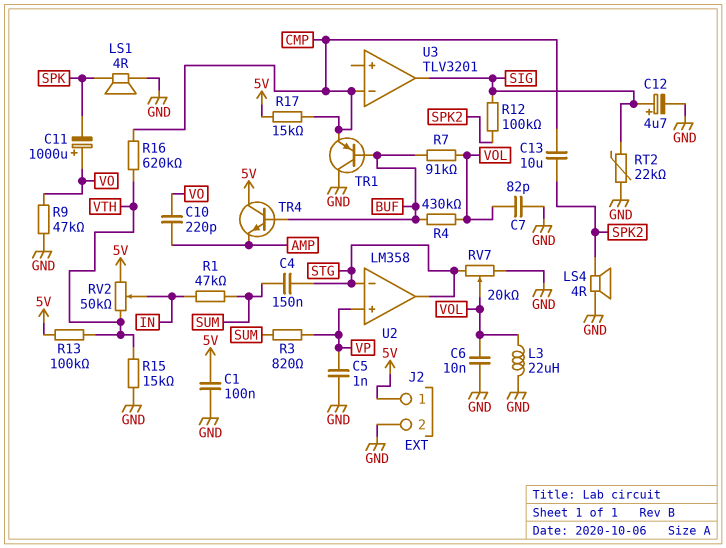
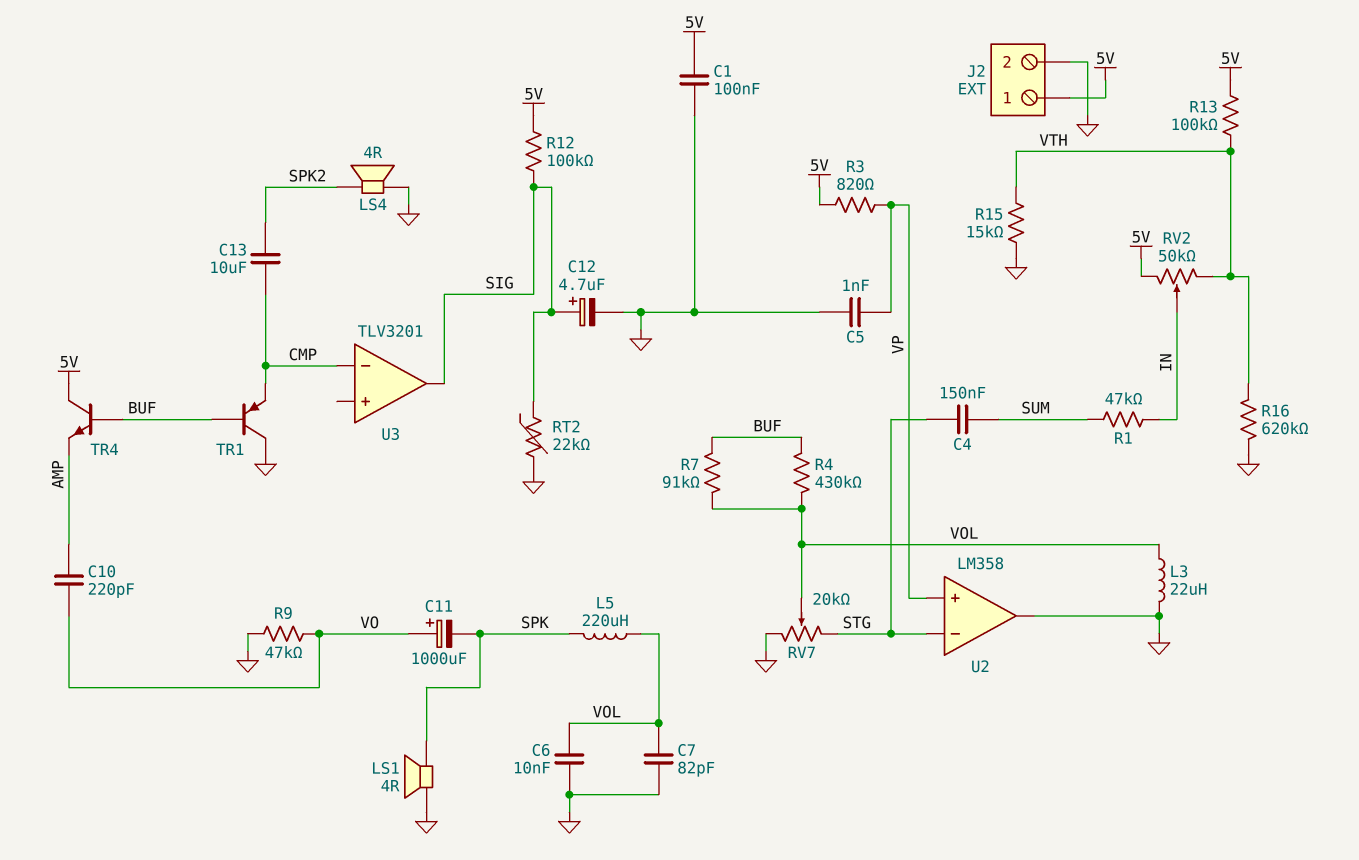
L5: none -> 220uH (SPK, VOL)
R3: 820 (SUM, VP) -> 820 (5V, VP)
R12: 100k (SIG, SPK2) -> 100k (5V, SIG)
R16: 620k (CMP, VTH) -> 620k (GND, VTH)
R17: 15k (5V, CMP) -> none
U2 pin out: STG -> GND

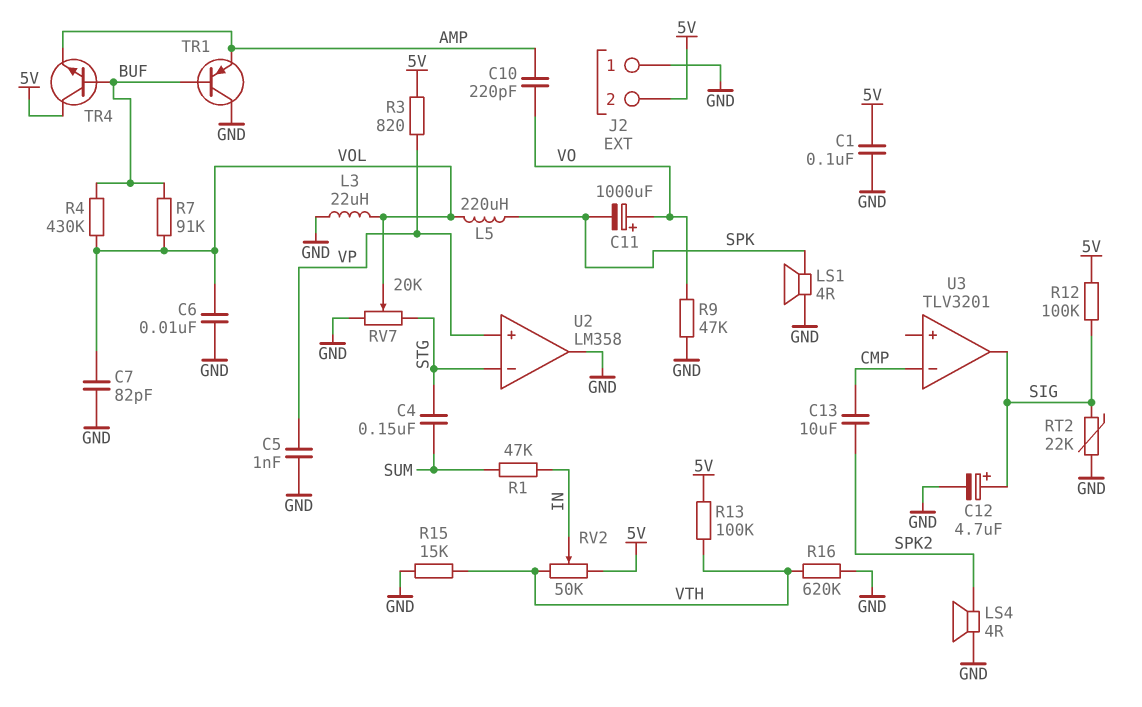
J2 pin 1: 5V -> GND
J2 pin 2: GND -> 5V
TR1: PNP (B BUF, C GND, E CMP) -> PNP (B BUF, C GND, E AMP)

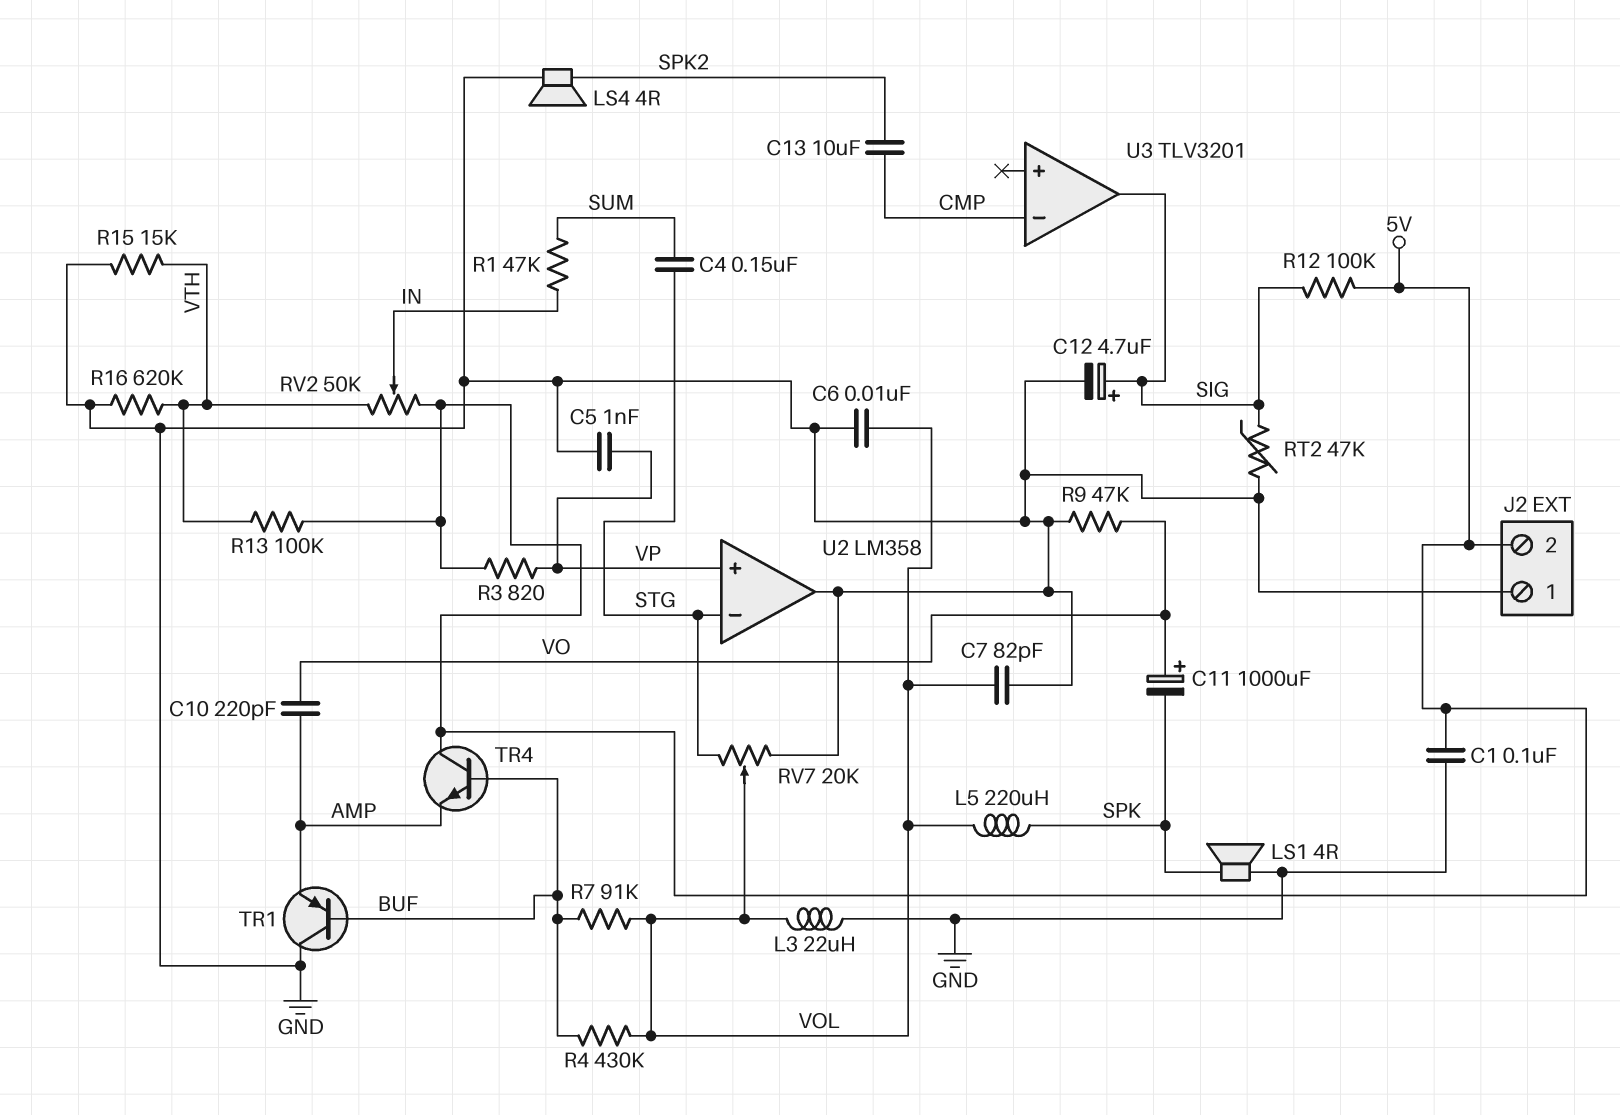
RT2: 22k (GND, SIG) -> 47k (GND, SIG)

